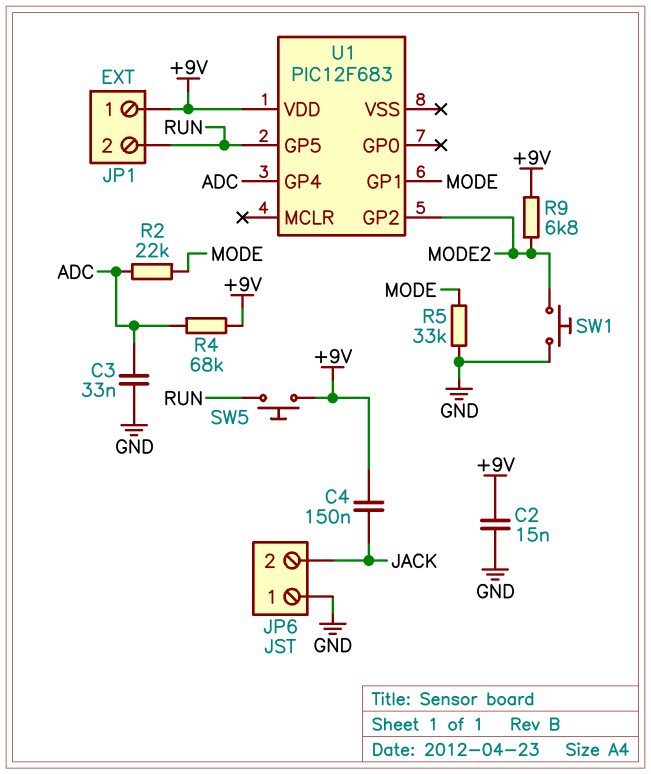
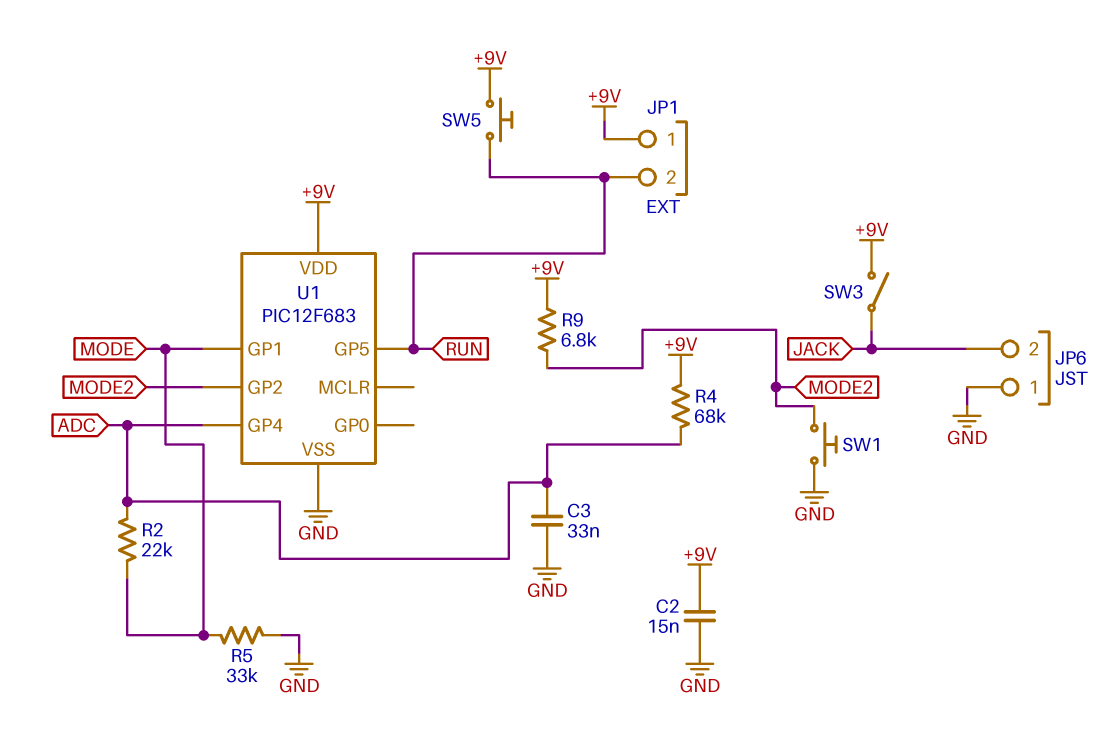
C4: 150nF (+9V, JACK) -> none
SW3: none -> switch (+9V, JACK)
U1 pin VSS: none -> GND

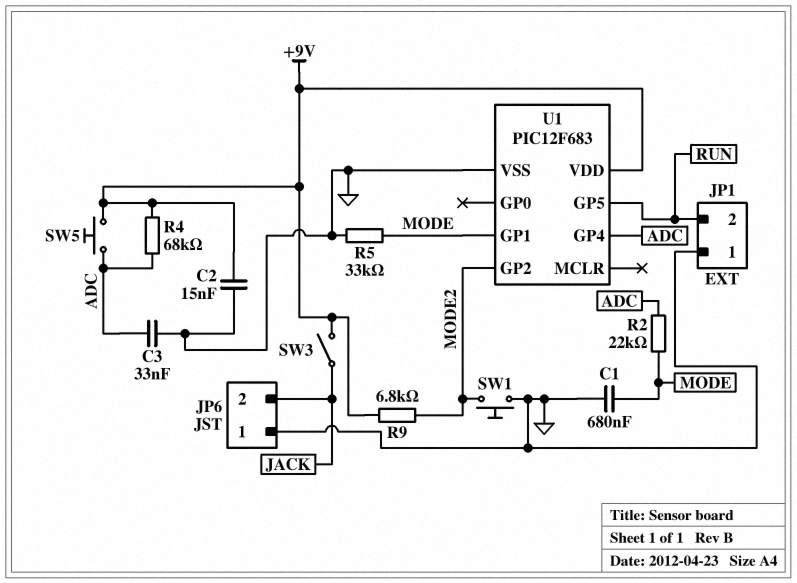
C1: none -> 680nF (GND, MODE)
JP1 pin 1: +9V -> GND
SW5: button (+9V, RUN) -> button (+9V, ADC)

